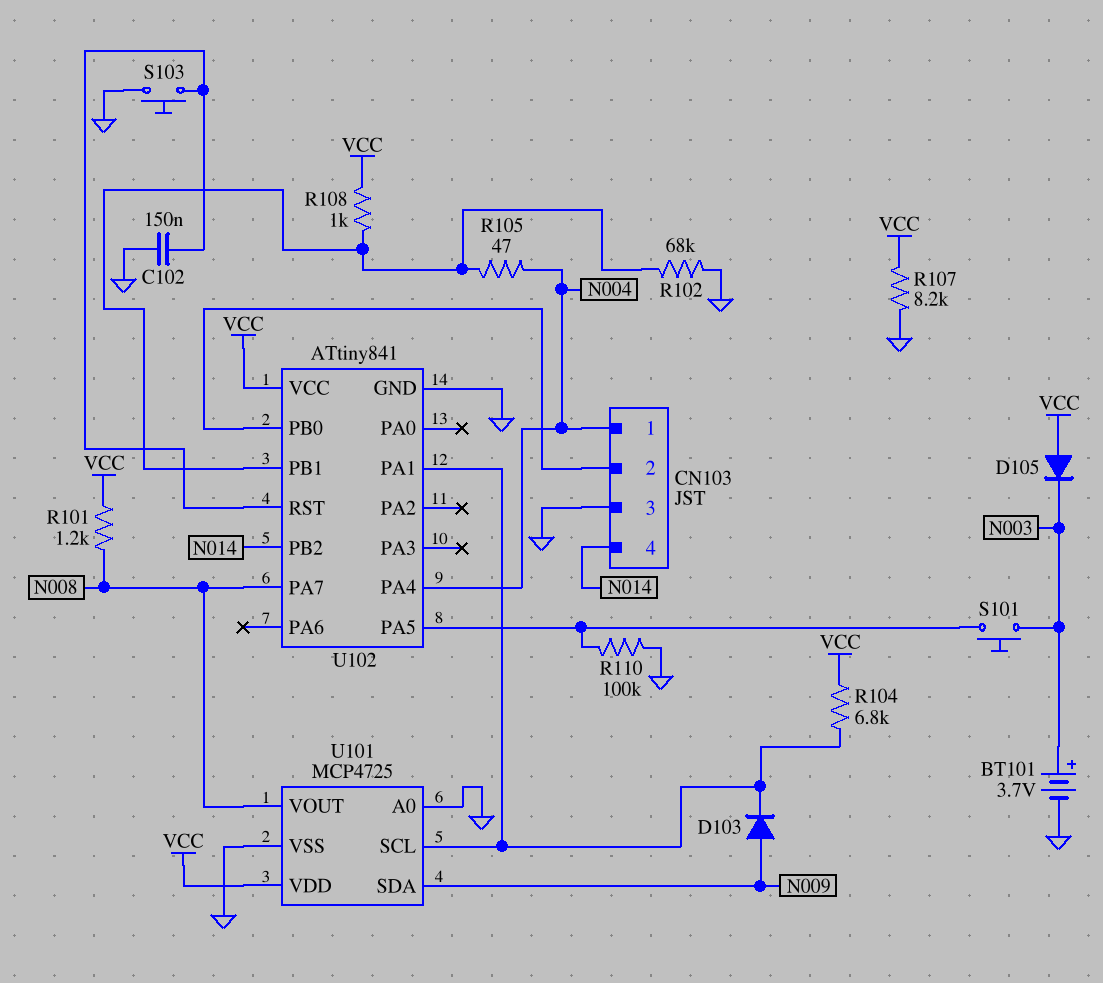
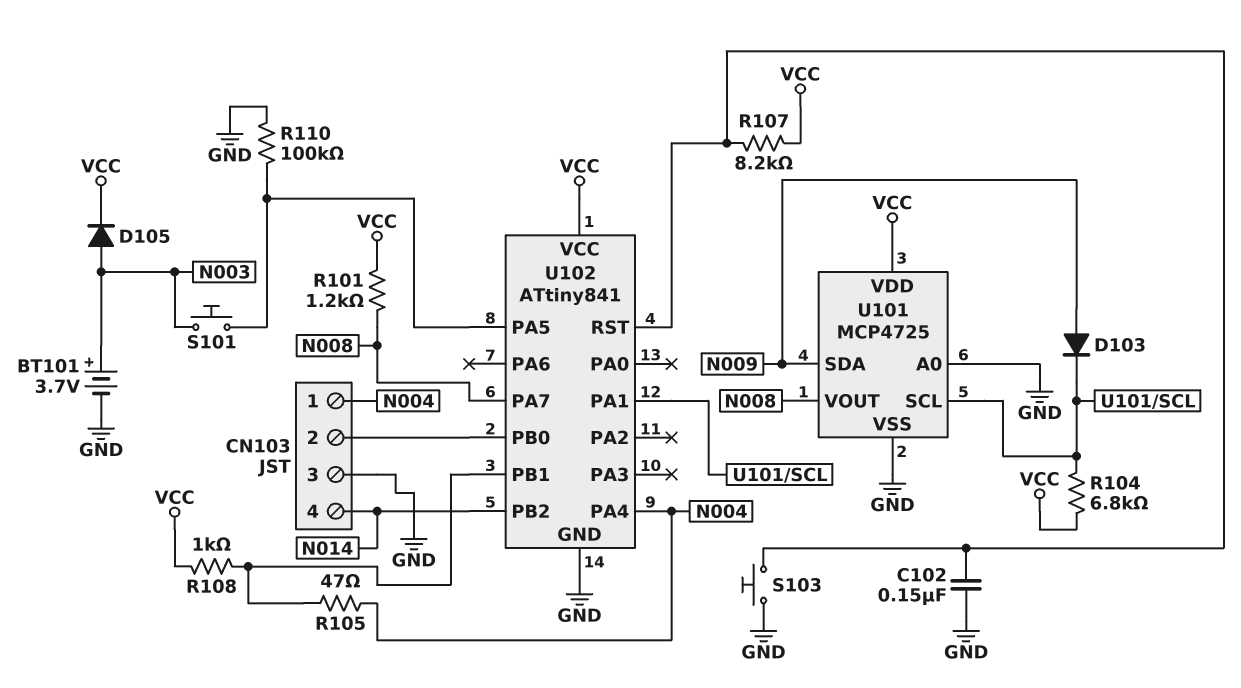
D105: diode (A VCC, K N003) -> diode (A N003, K VCC)
R102: 68k (GND, U102/PB1) -> none
R107: 8.2k (GND, VCC) -> 8.2k (U102/RST, VCC)

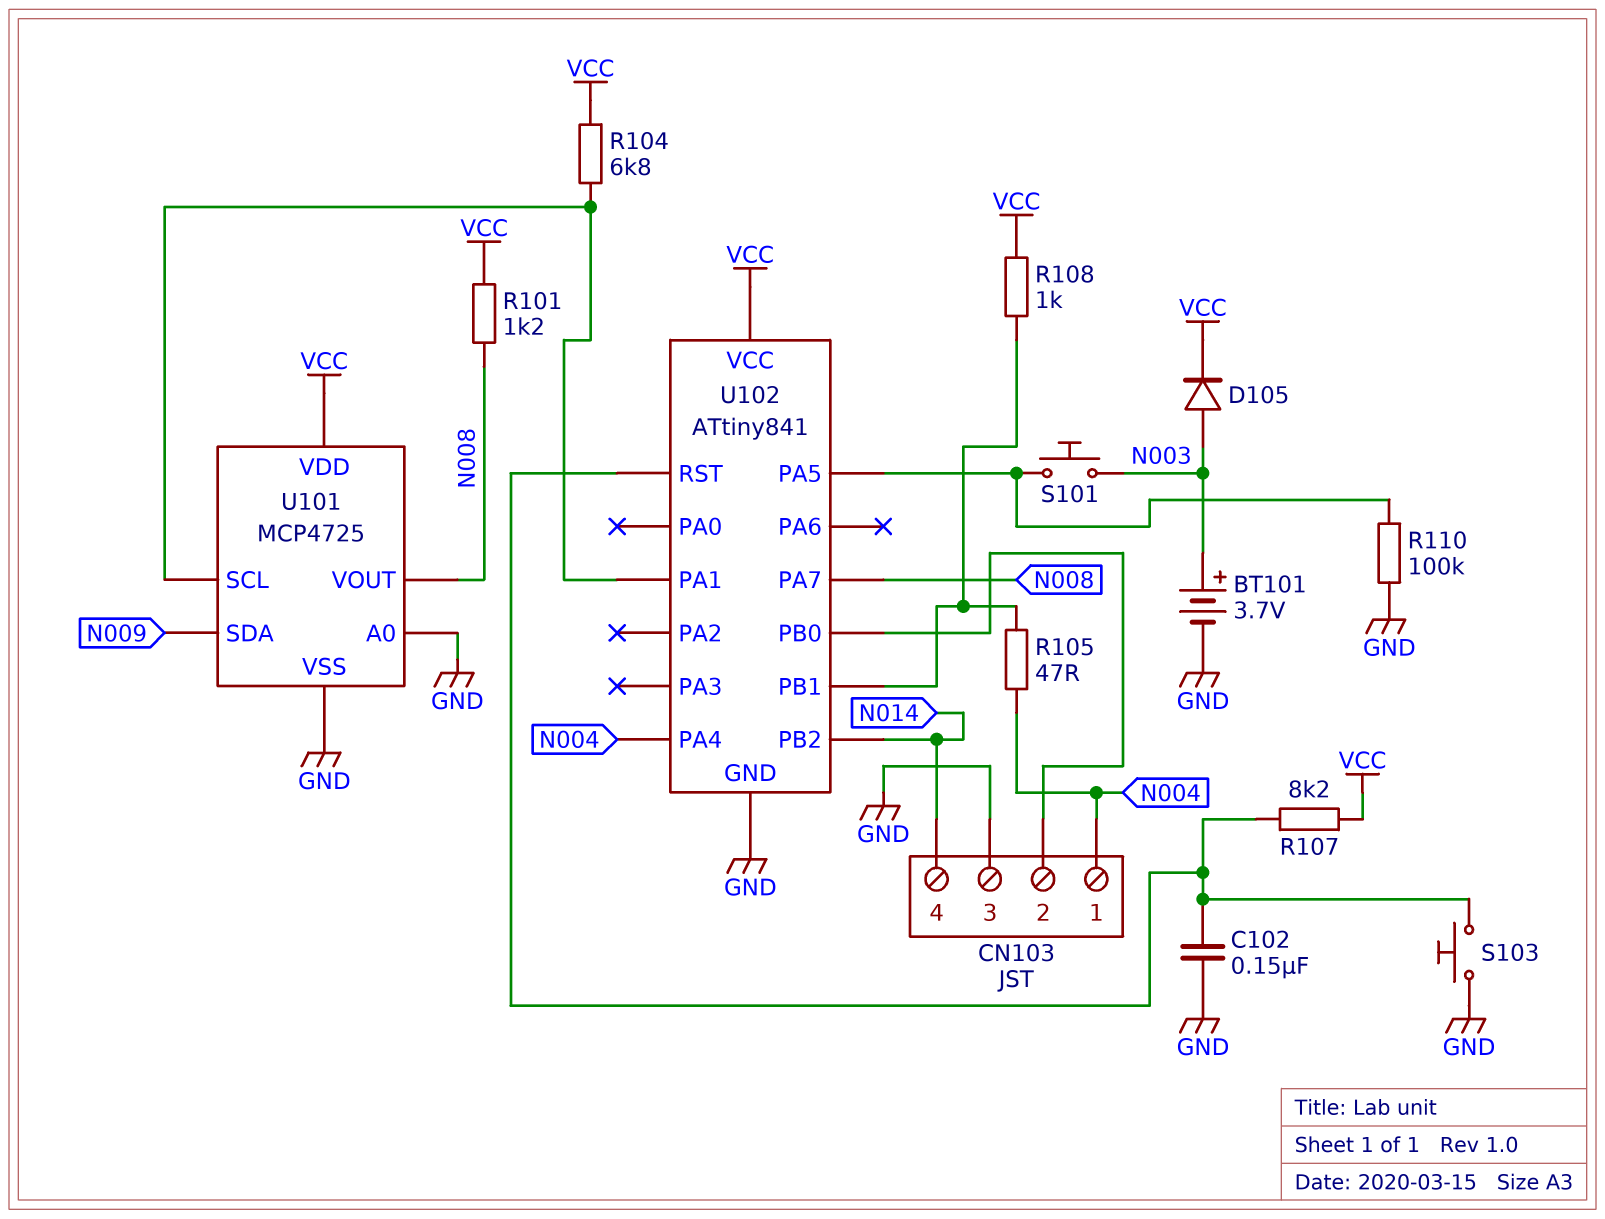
D103: diode (A N009, K U101/SCL) -> none

